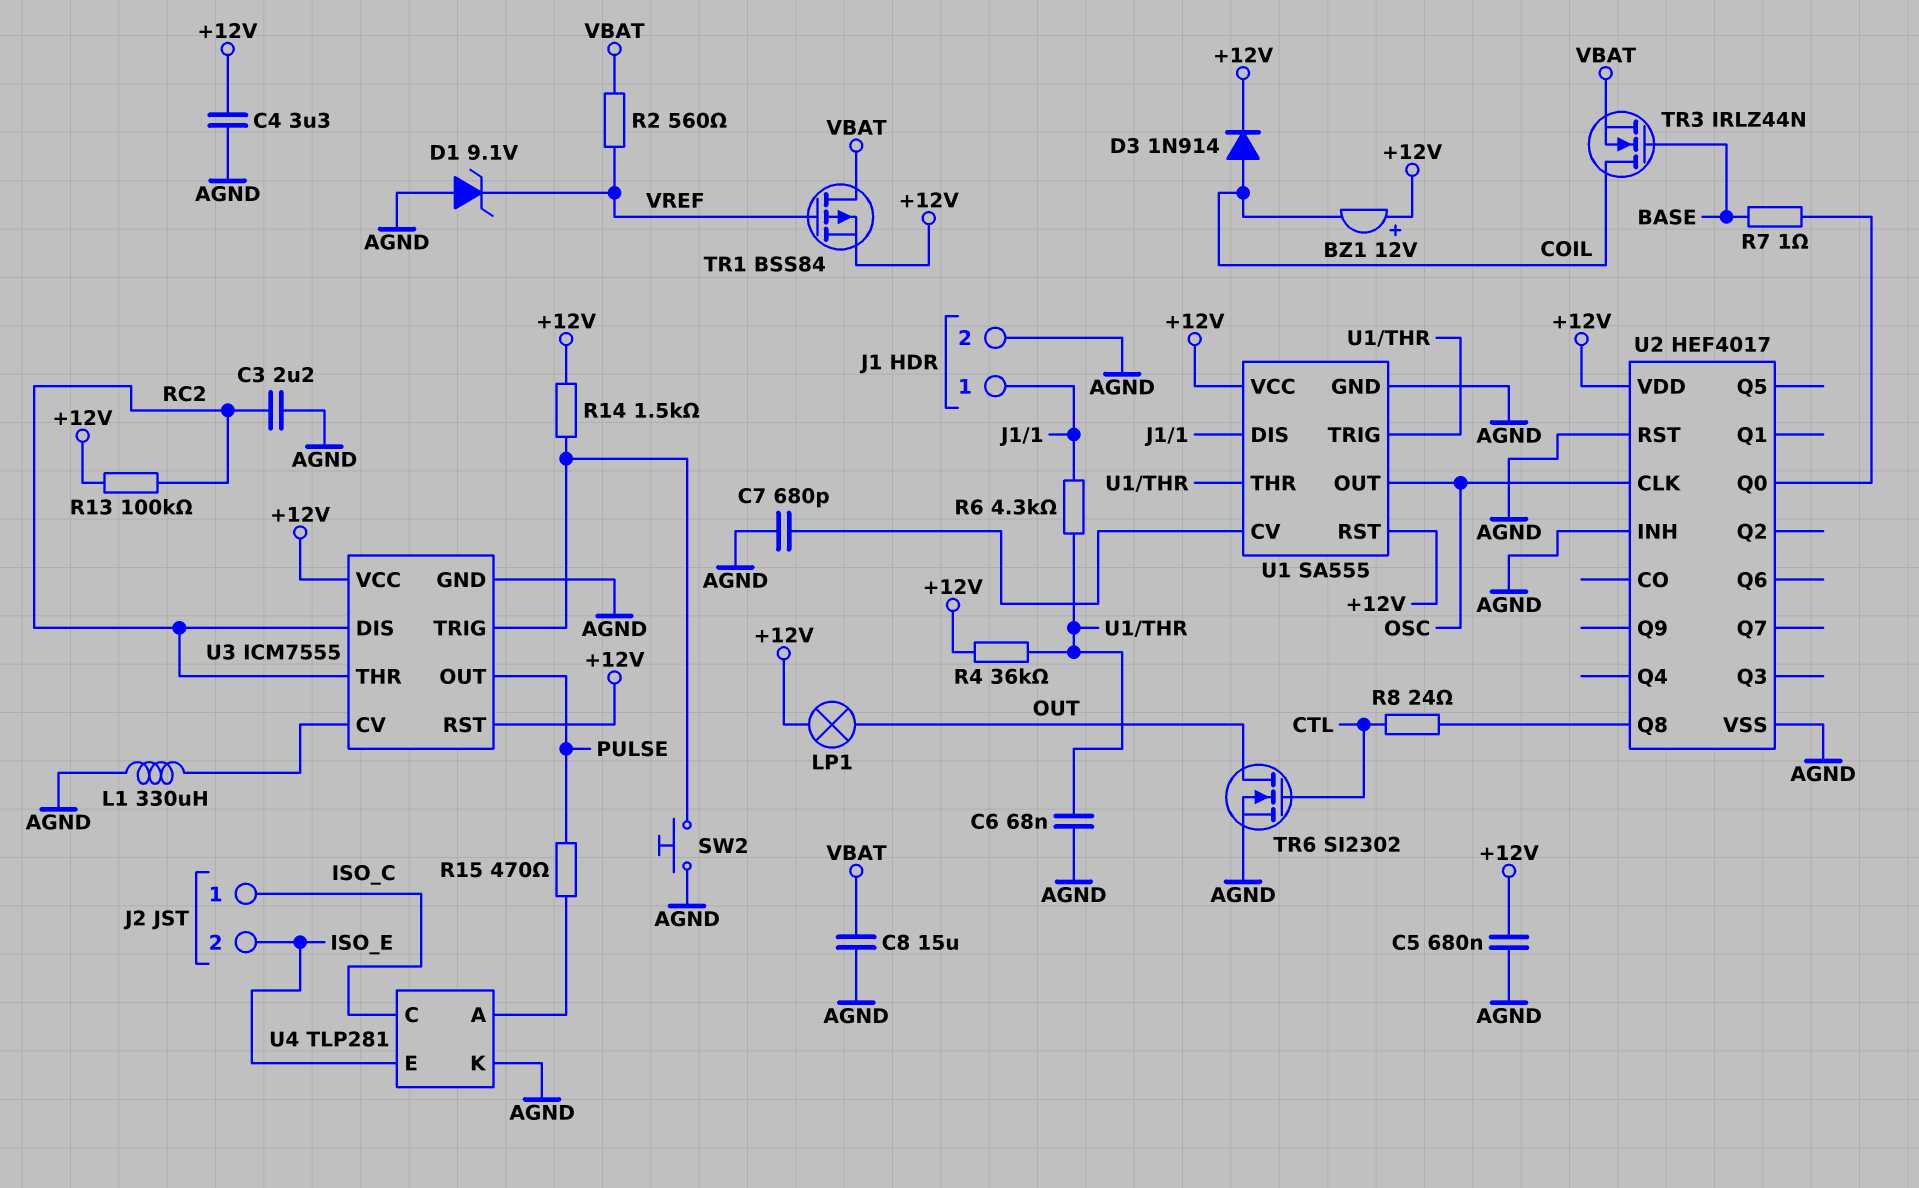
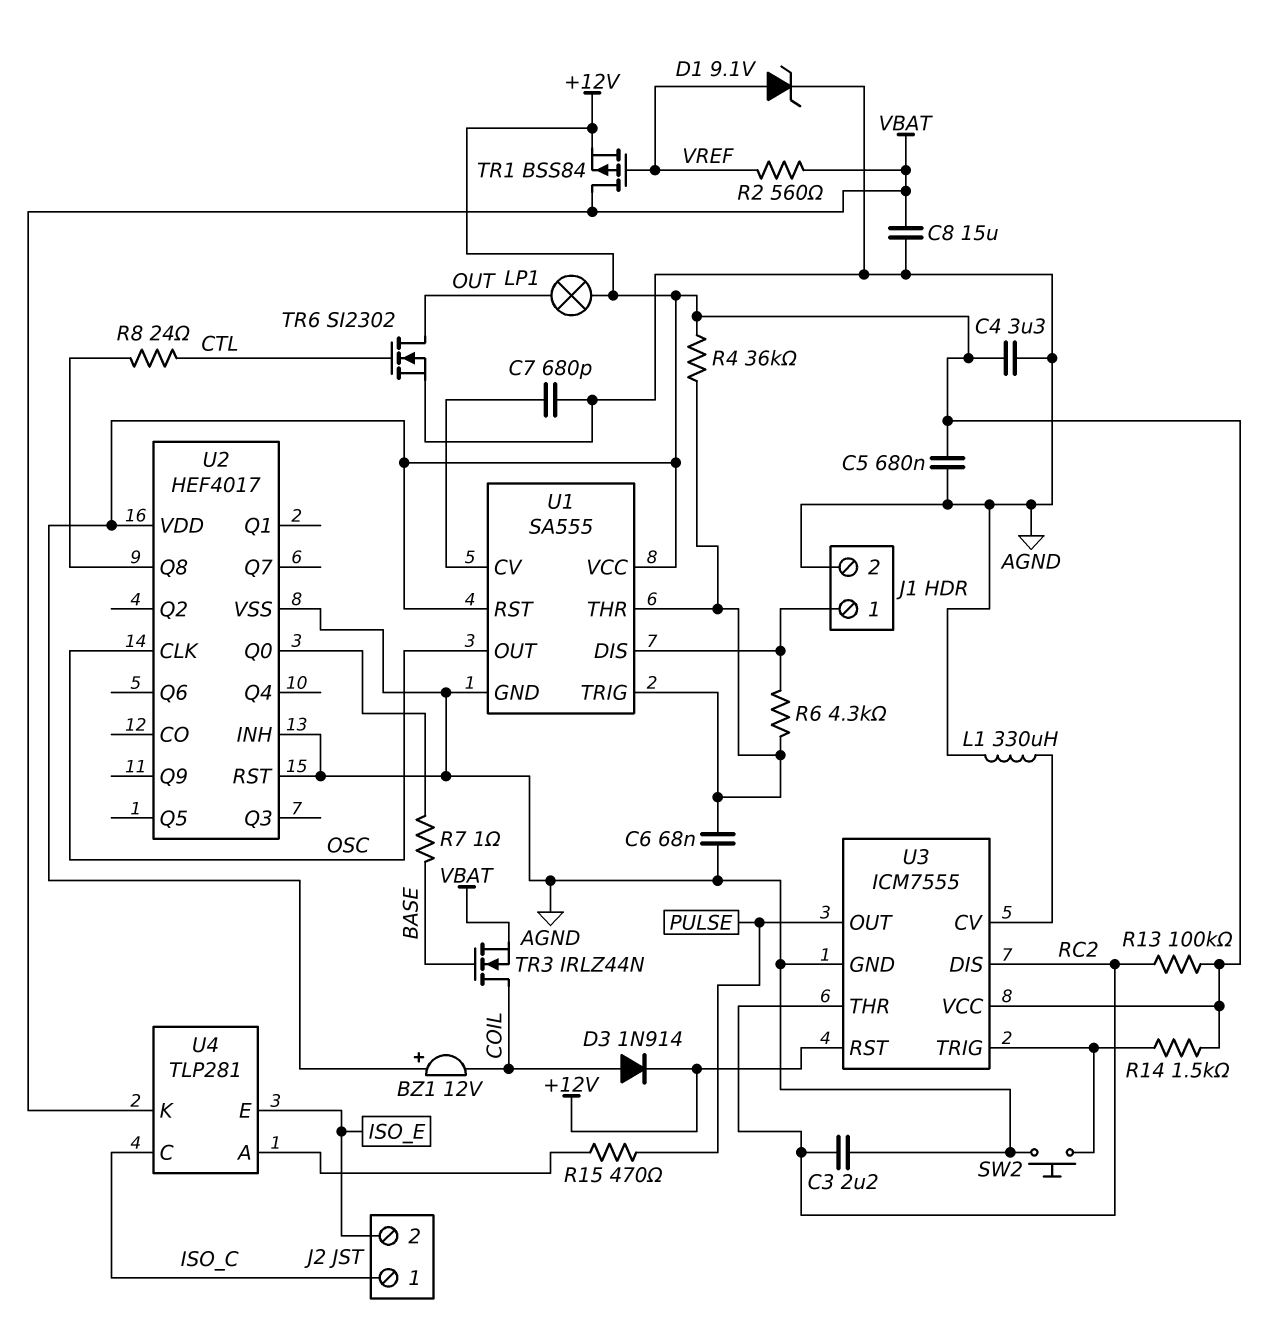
D1: zener 9.1V (A AGND, K VREF) -> zener 9.1V (A VREF, K AGND)
U4 pin K: AGND -> VBAT

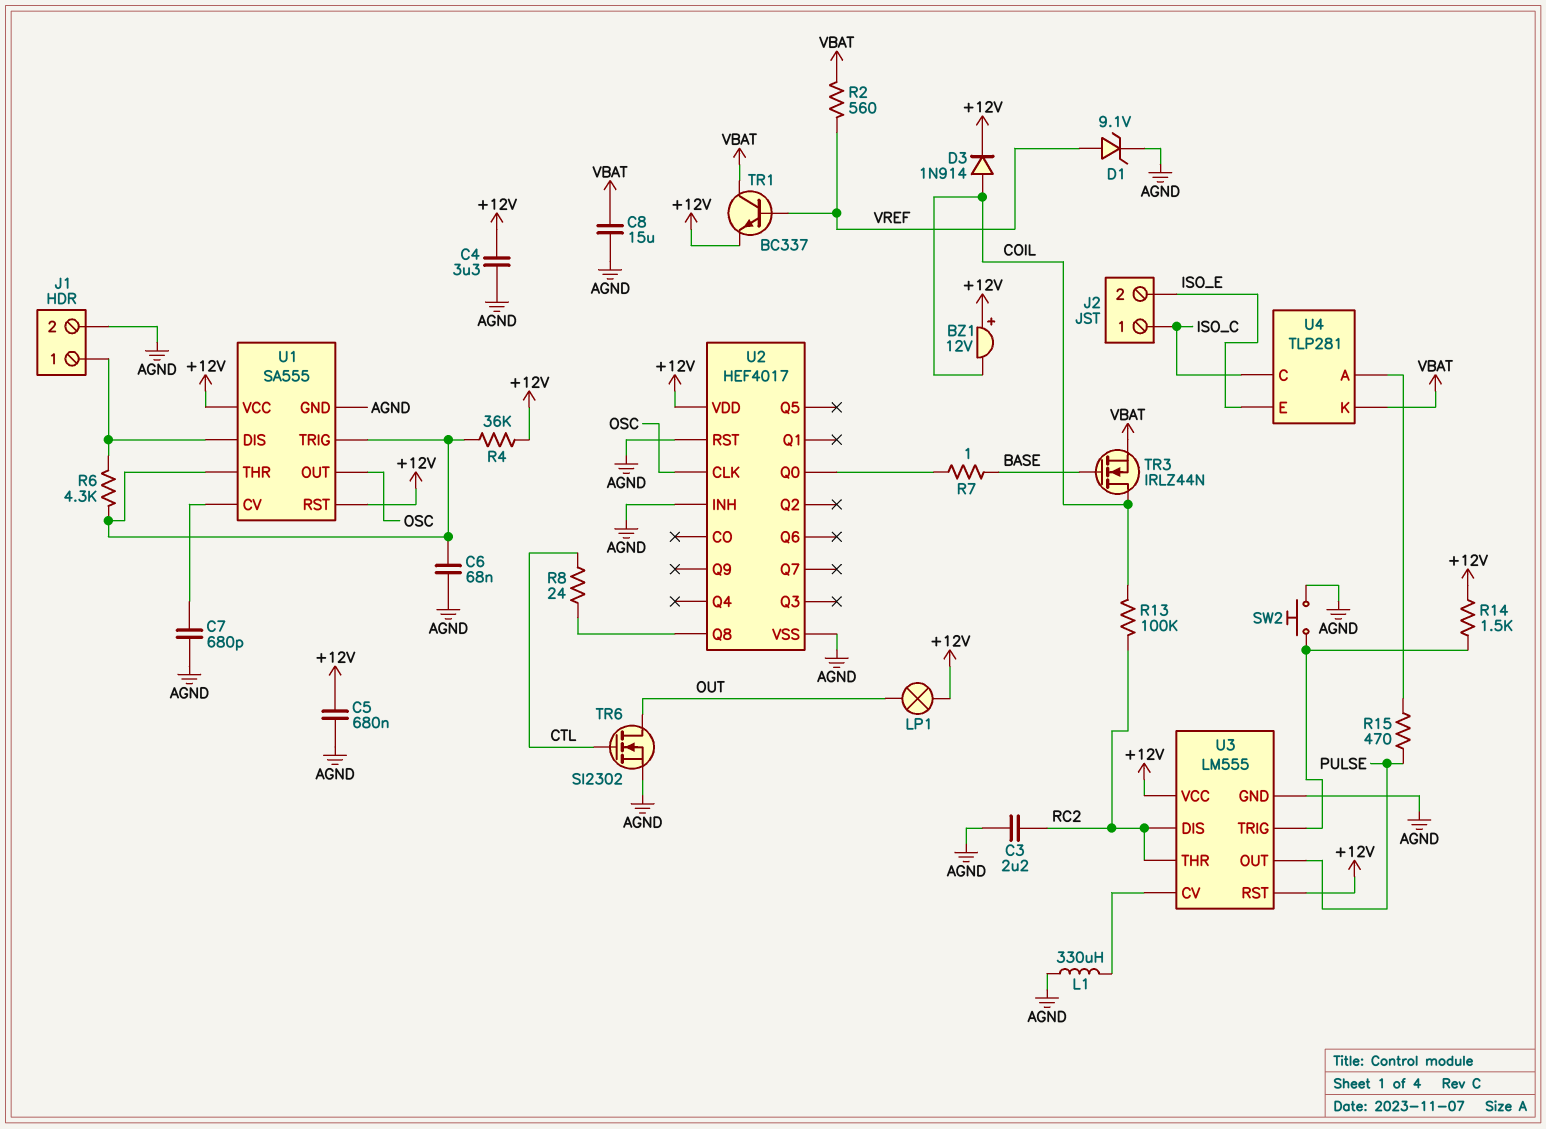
R13: 100k (+12V, RC2) -> 100k (COIL, RC2)
TR1: PMOS BSS84 (G VREF, D VBAT, S +12V) -> NPN BC337 (B VREF, C VBAT, E +12V)
U3: ICM7555 -> LM555

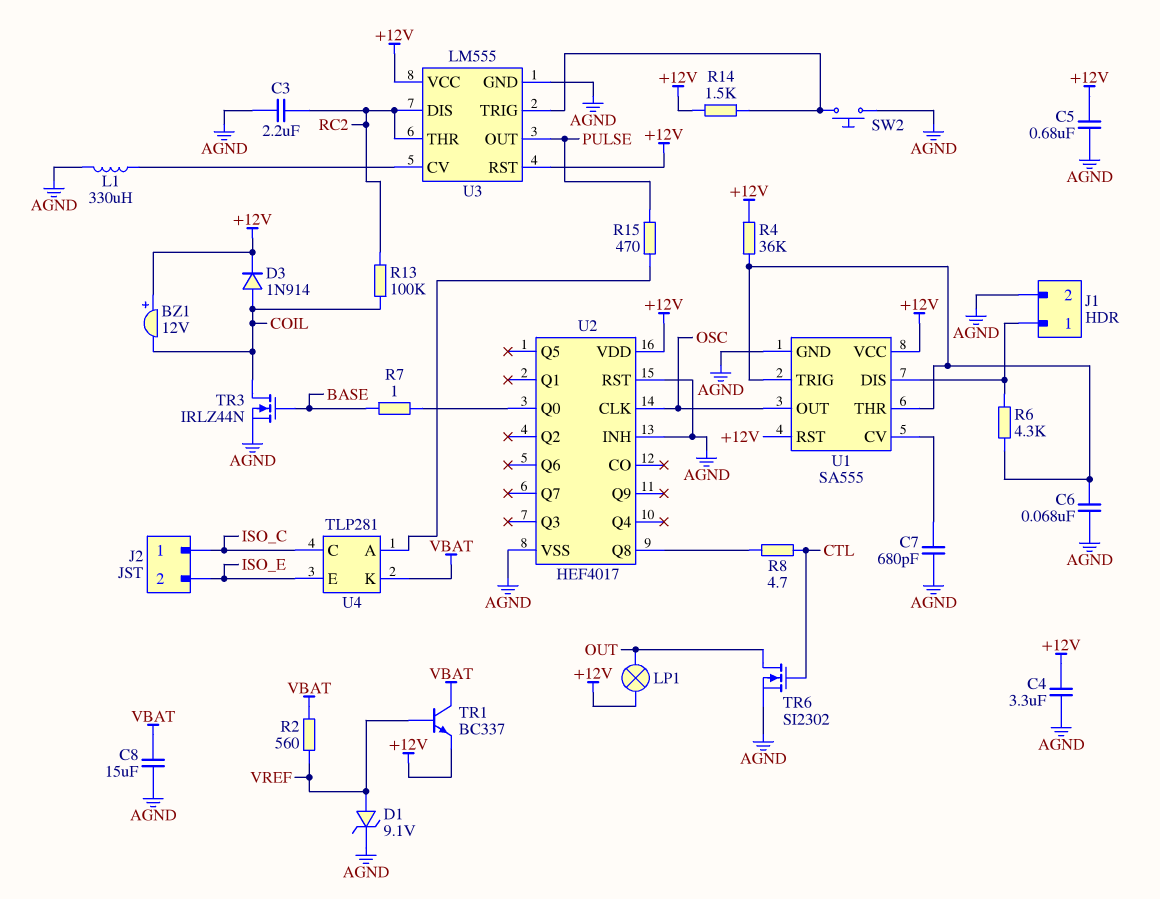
R8: 24 (CTL, U2/Q8) -> 4.7 (CTL, U2/Q8)
TR3: NMOS IRLZ44N (G BASE, D COIL, S VBAT) -> NMOS IRLZ44N (G BASE, D COIL, S AGND)

